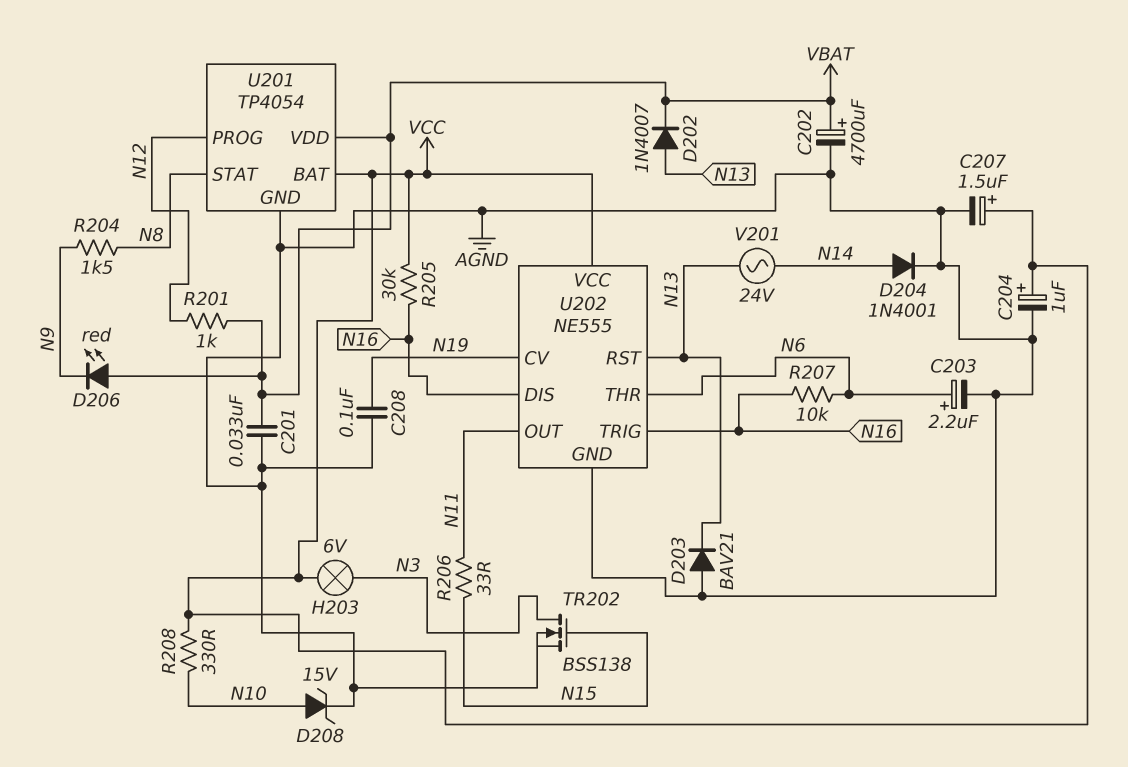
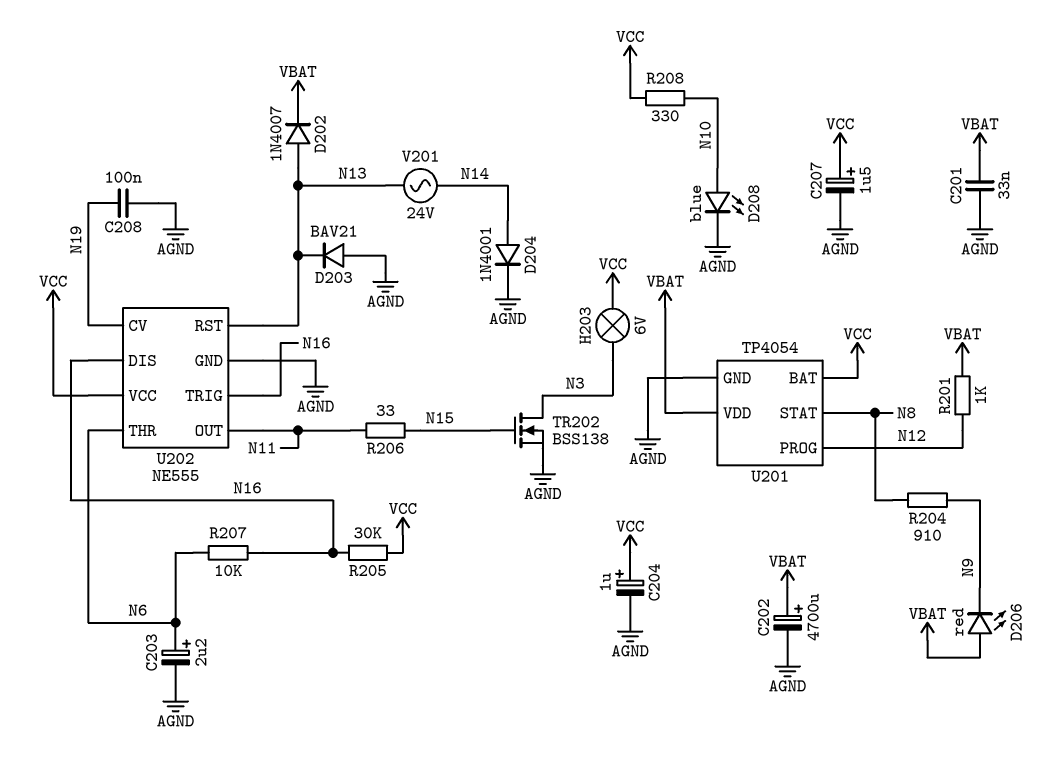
D208: zener 15V (A N10, K AGND) -> LED blue (A N10, K AGND)
R204: 1.5k (N8, N9) -> 910 (N8, N9)

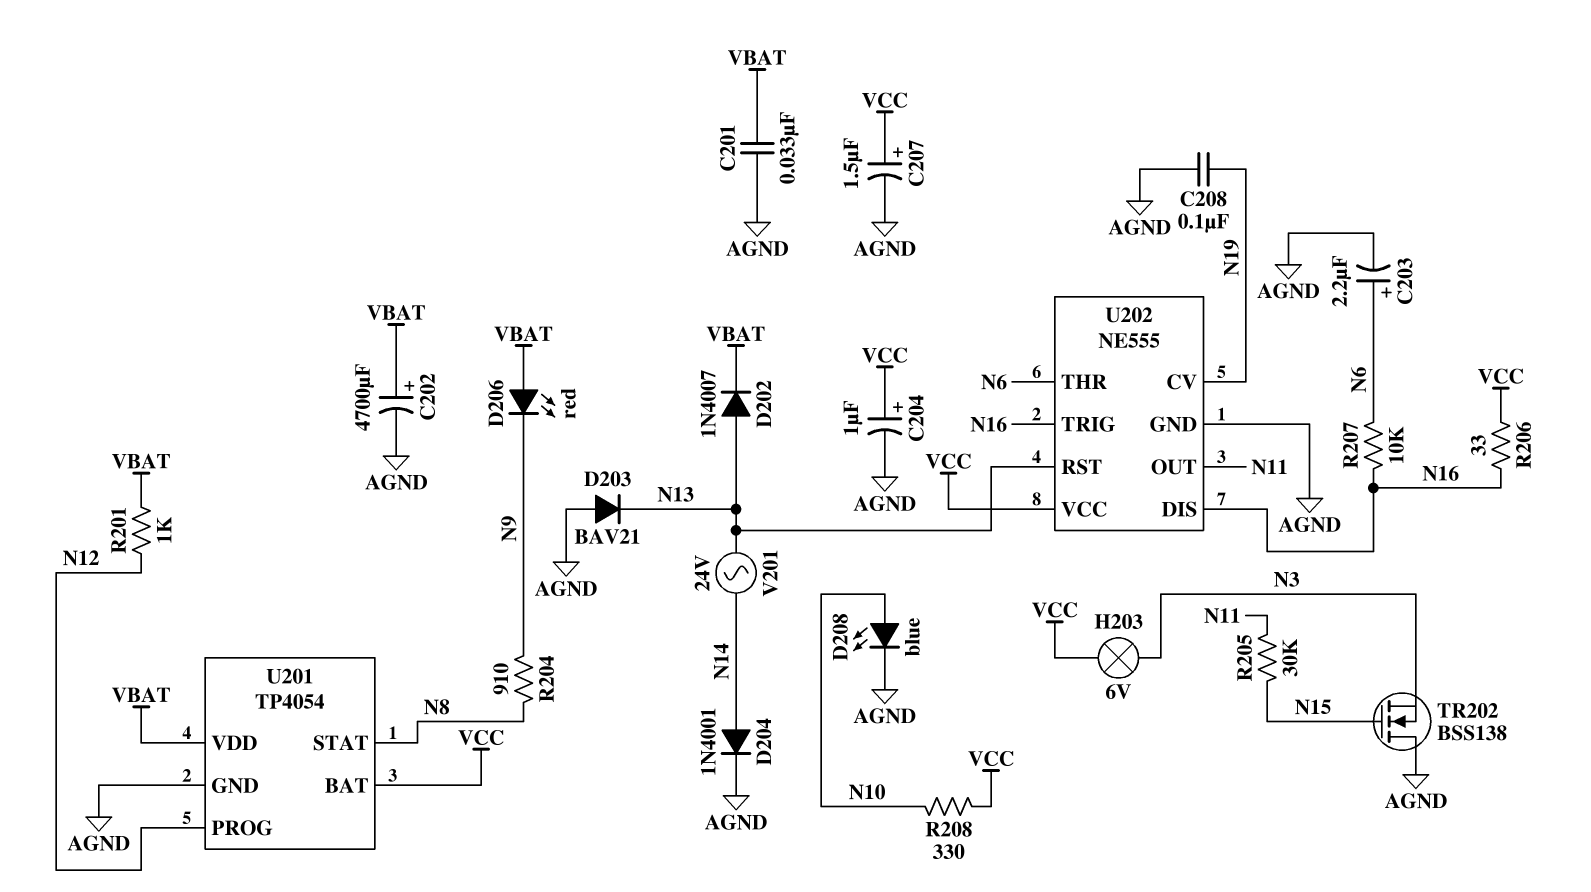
R205: 30k (N16, VCC) -> 30k (N11, N15)
R206: 33 (N11, N15) -> 33 (N16, VCC)
TR202: NMOS BSS138 (G N15, D N3, S AGND) -> NMOS BSS138 (G N15, D AGND, S N3)

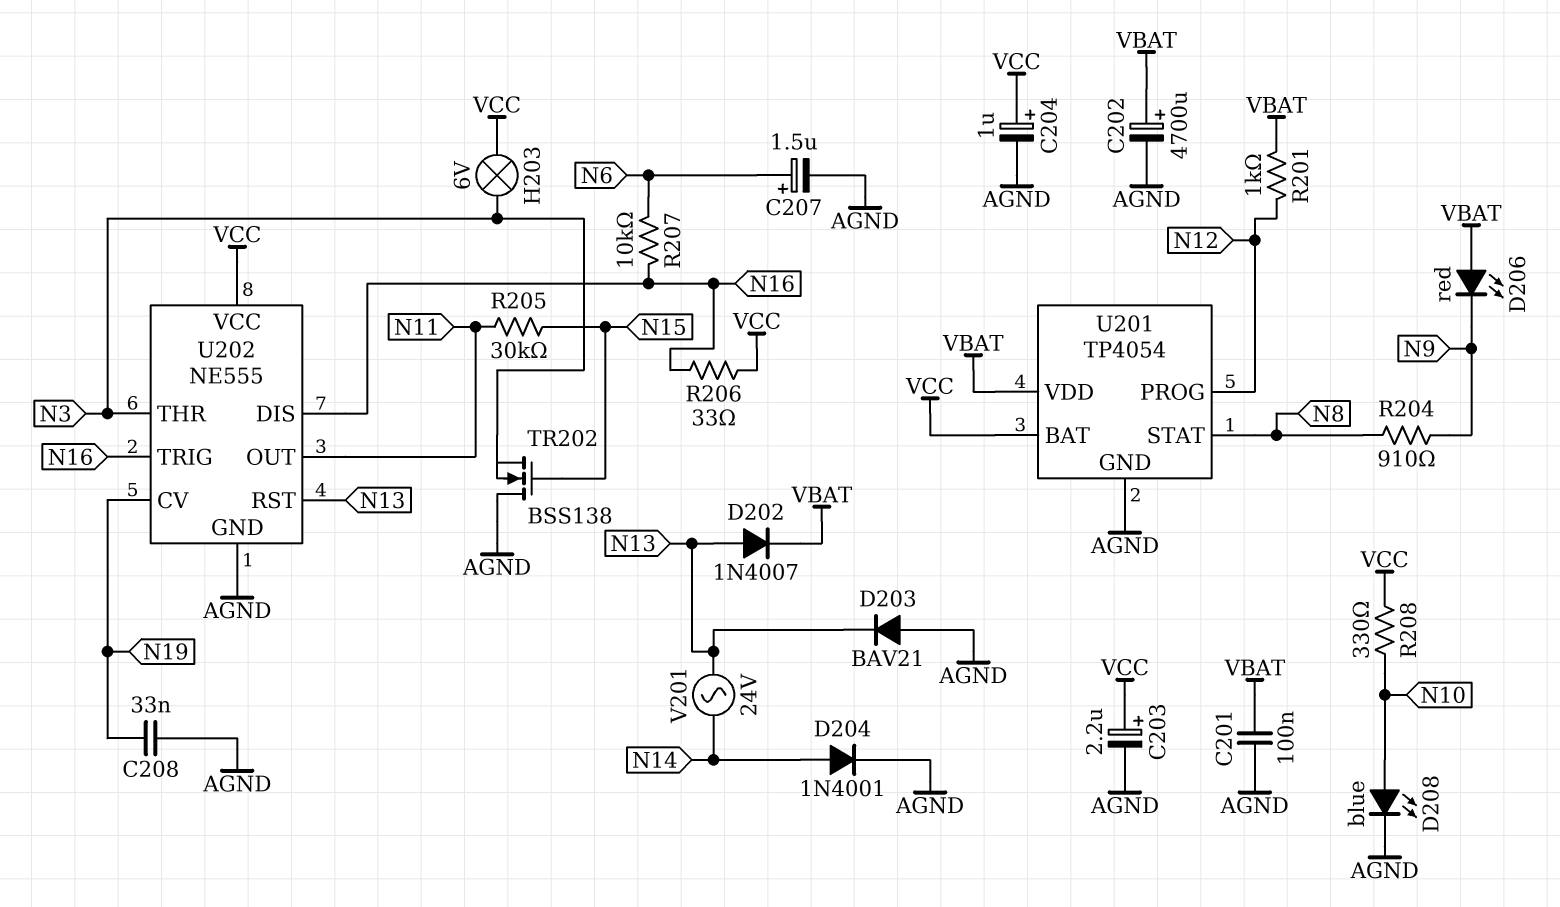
C201: 33nF (AGND, VBAT) -> 100nF (AGND, VBAT)
C203: 2.2uF (plus N6, minus AGND) -> 2.2uF (plus VCC, minus AGND)
C207: 1.5uF (plus VCC, minus AGND) -> 1.5uF (plus N6, minus AGND)
C208: 100nF (AGND, N19) -> 33nF (AGND, N19)
U202 pin THR: N6 -> N3

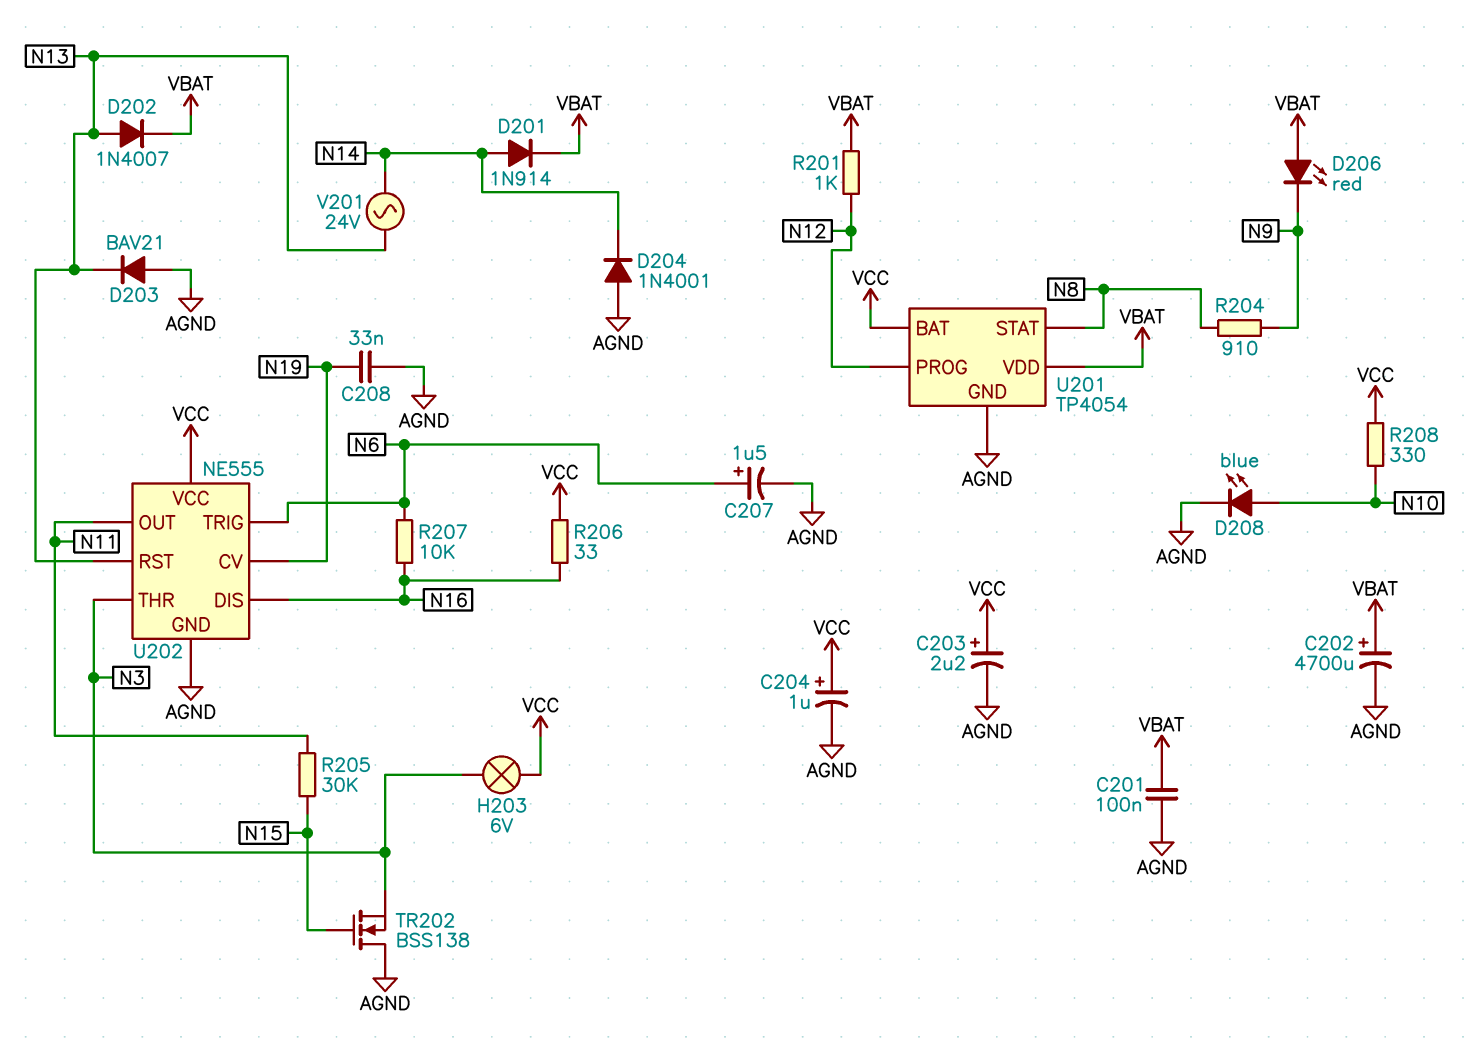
D201: none -> diode 1N914 (A N14, K VBAT)
D204: diode 1N4001 (A N14, K AGND) -> diode 1N4001 (A AGND, K N14)
U202 pin TRIG: N16 -> N6

